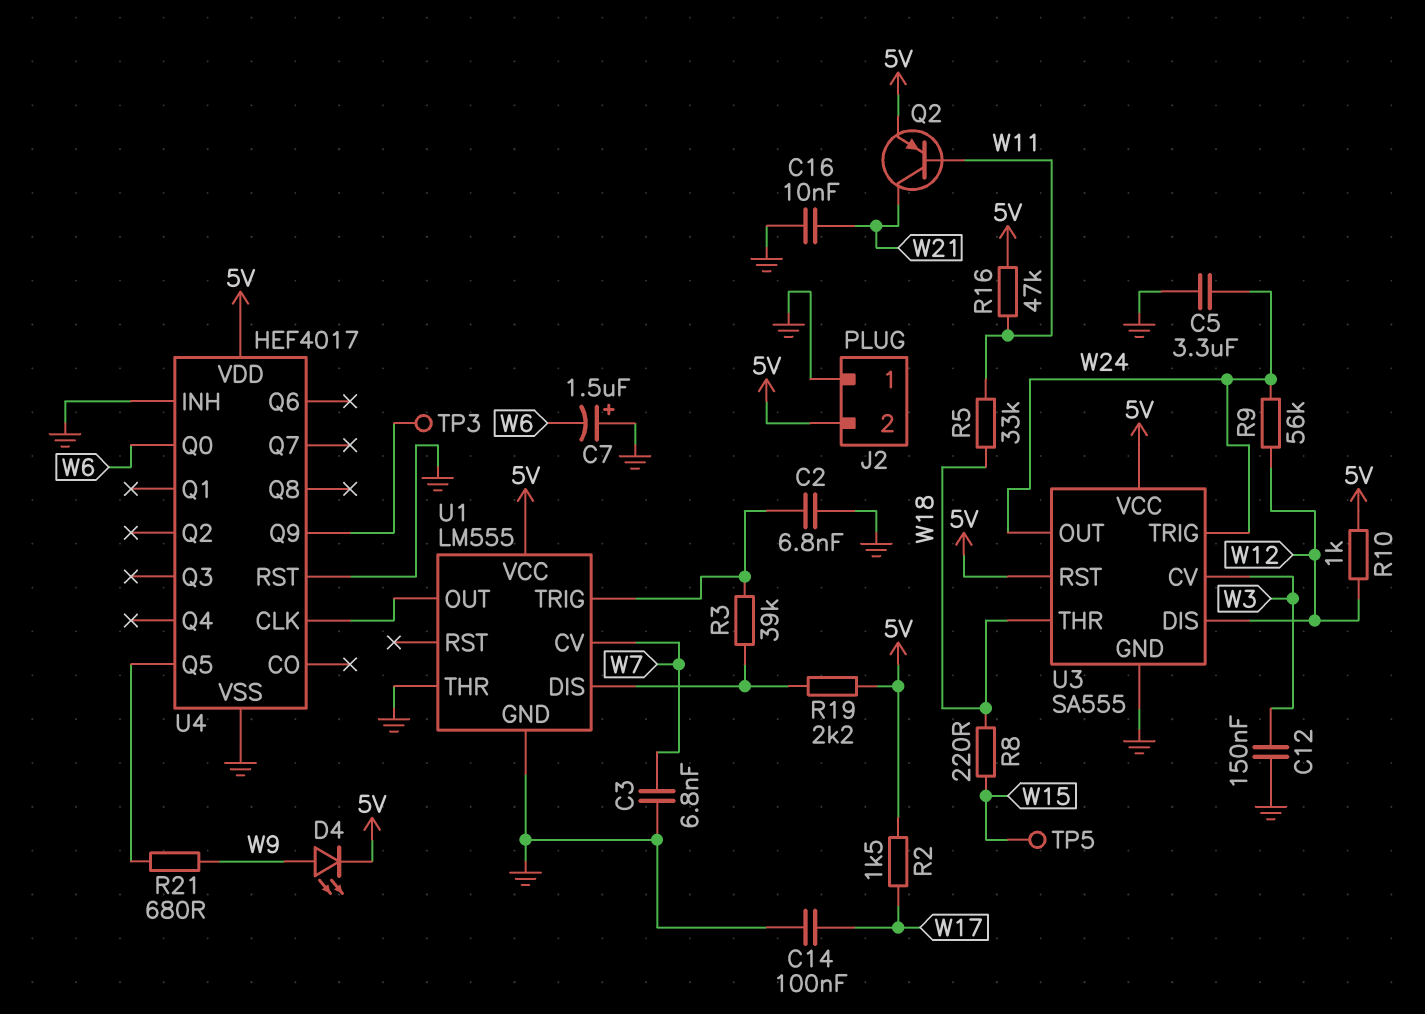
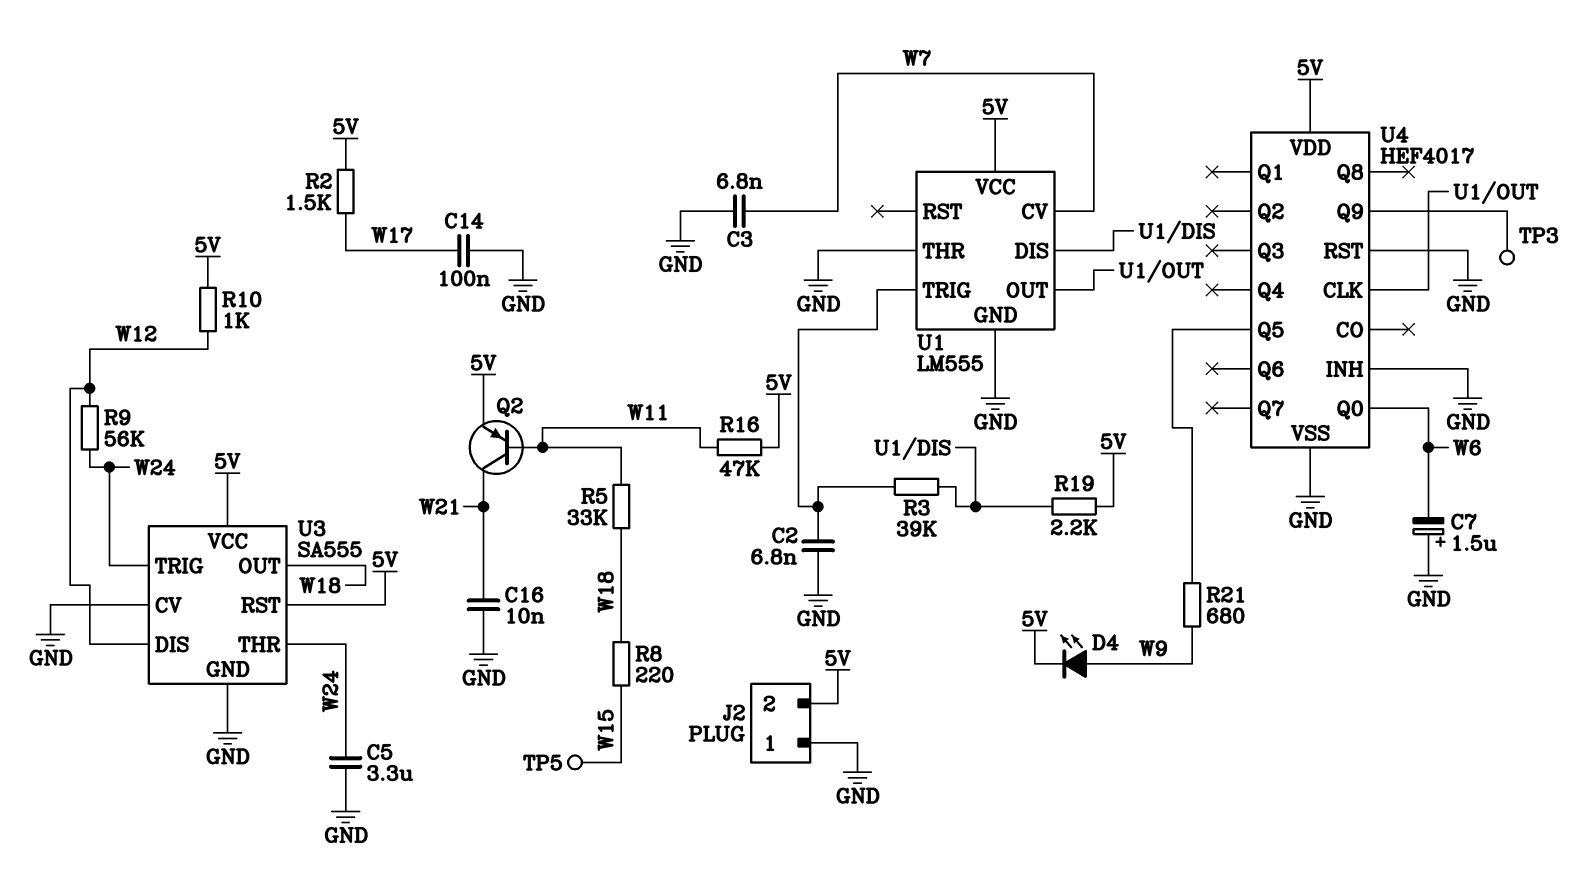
C12: 150nF (GND, W3) -> none
U3 pin CV: W3 -> GND
U3 pin OUT: W24 -> W18
U3 pin THR: W18 -> W24

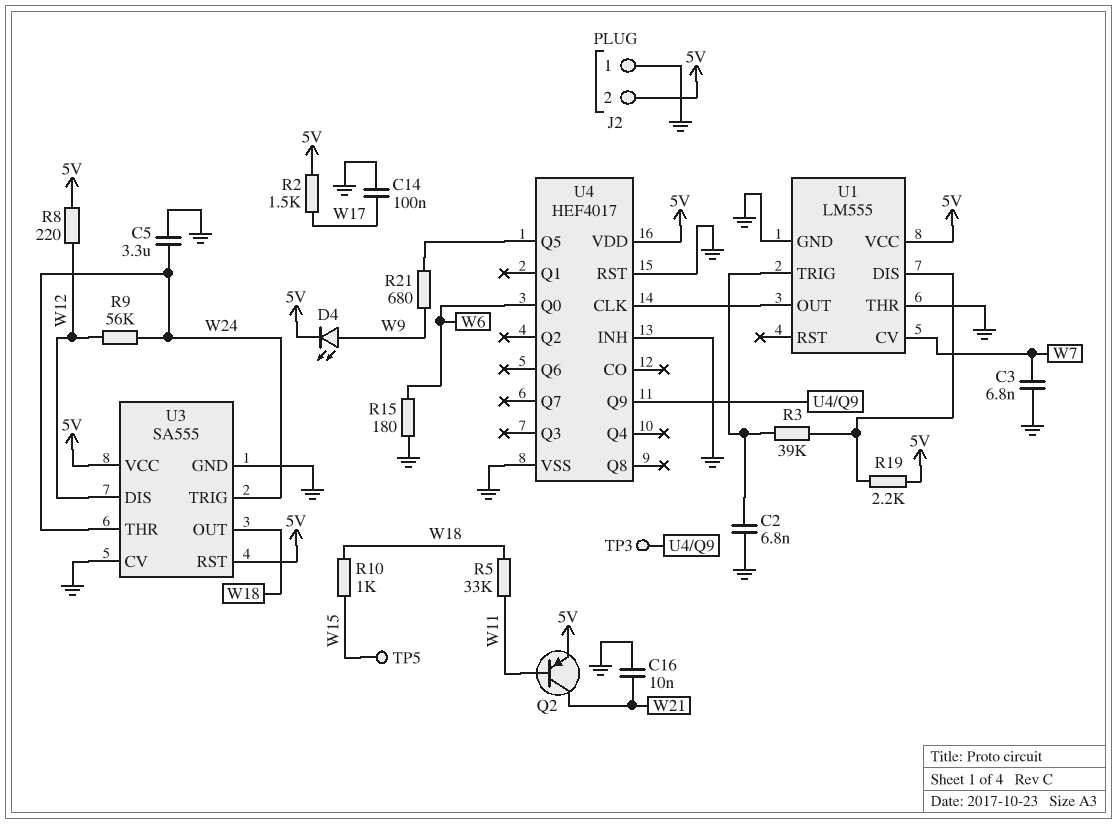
C7: 1.5uF (plus GND, minus W6) -> none
R8: 220 (W15, W18) -> 220 (5V, W12)
R10: 1k (5V, W12) -> 1k (W15, W18)
R15: none -> 180 (GND, W6)
R16: 47k (5V, W11) -> none

